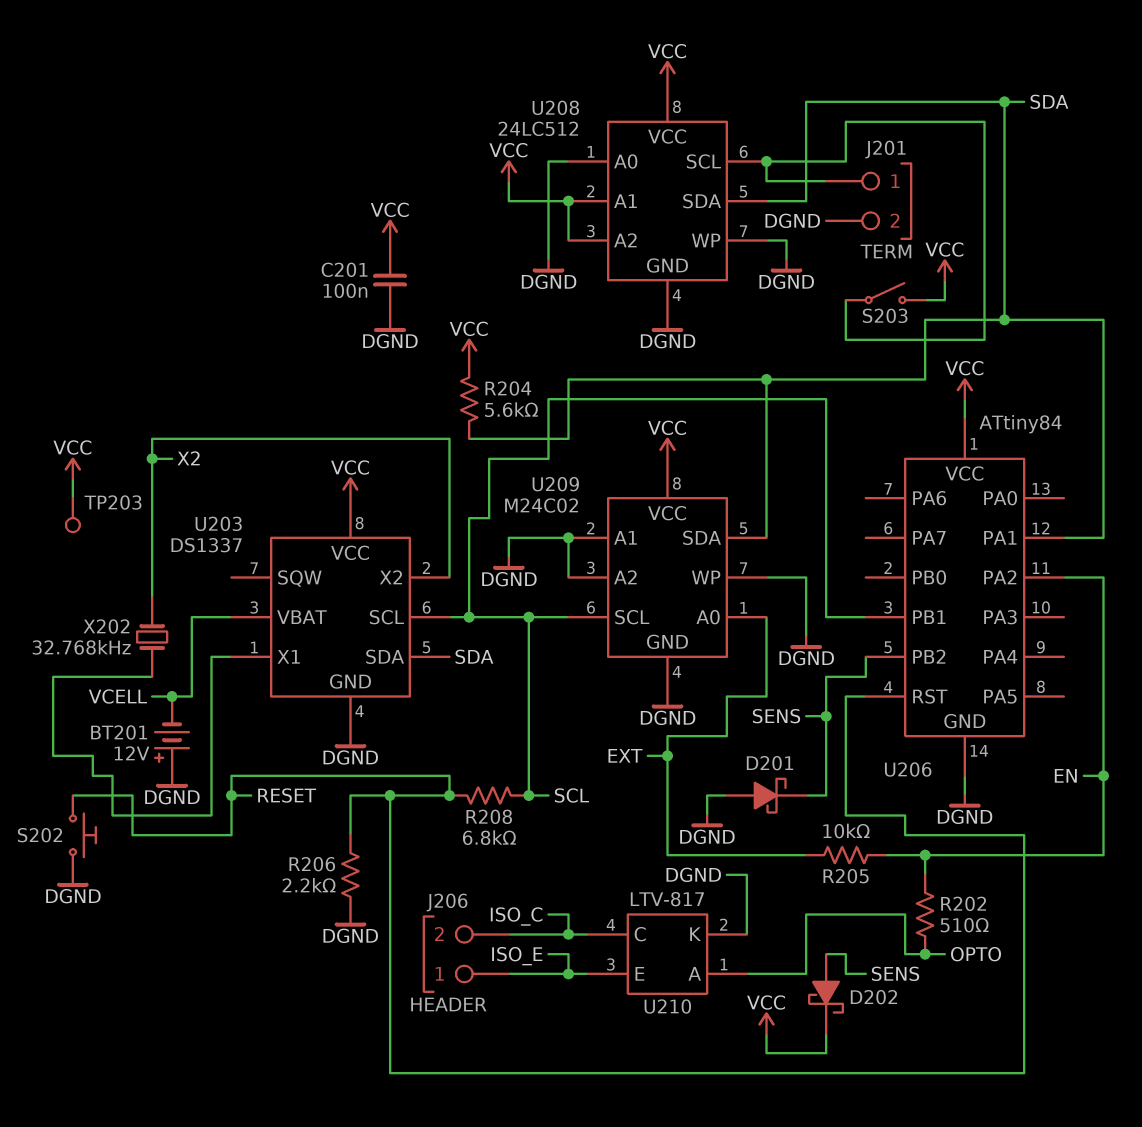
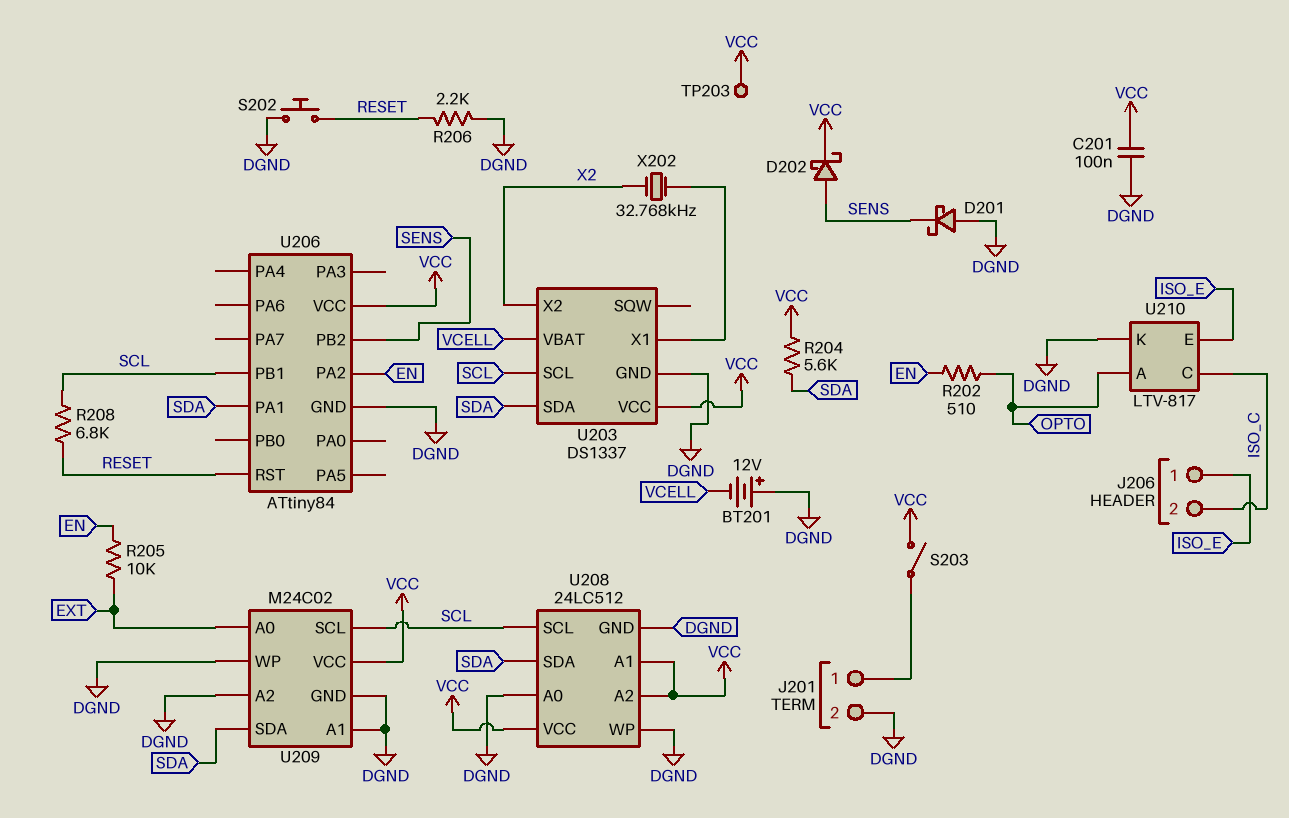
U208 pin SCL: J201/1 -> SCL

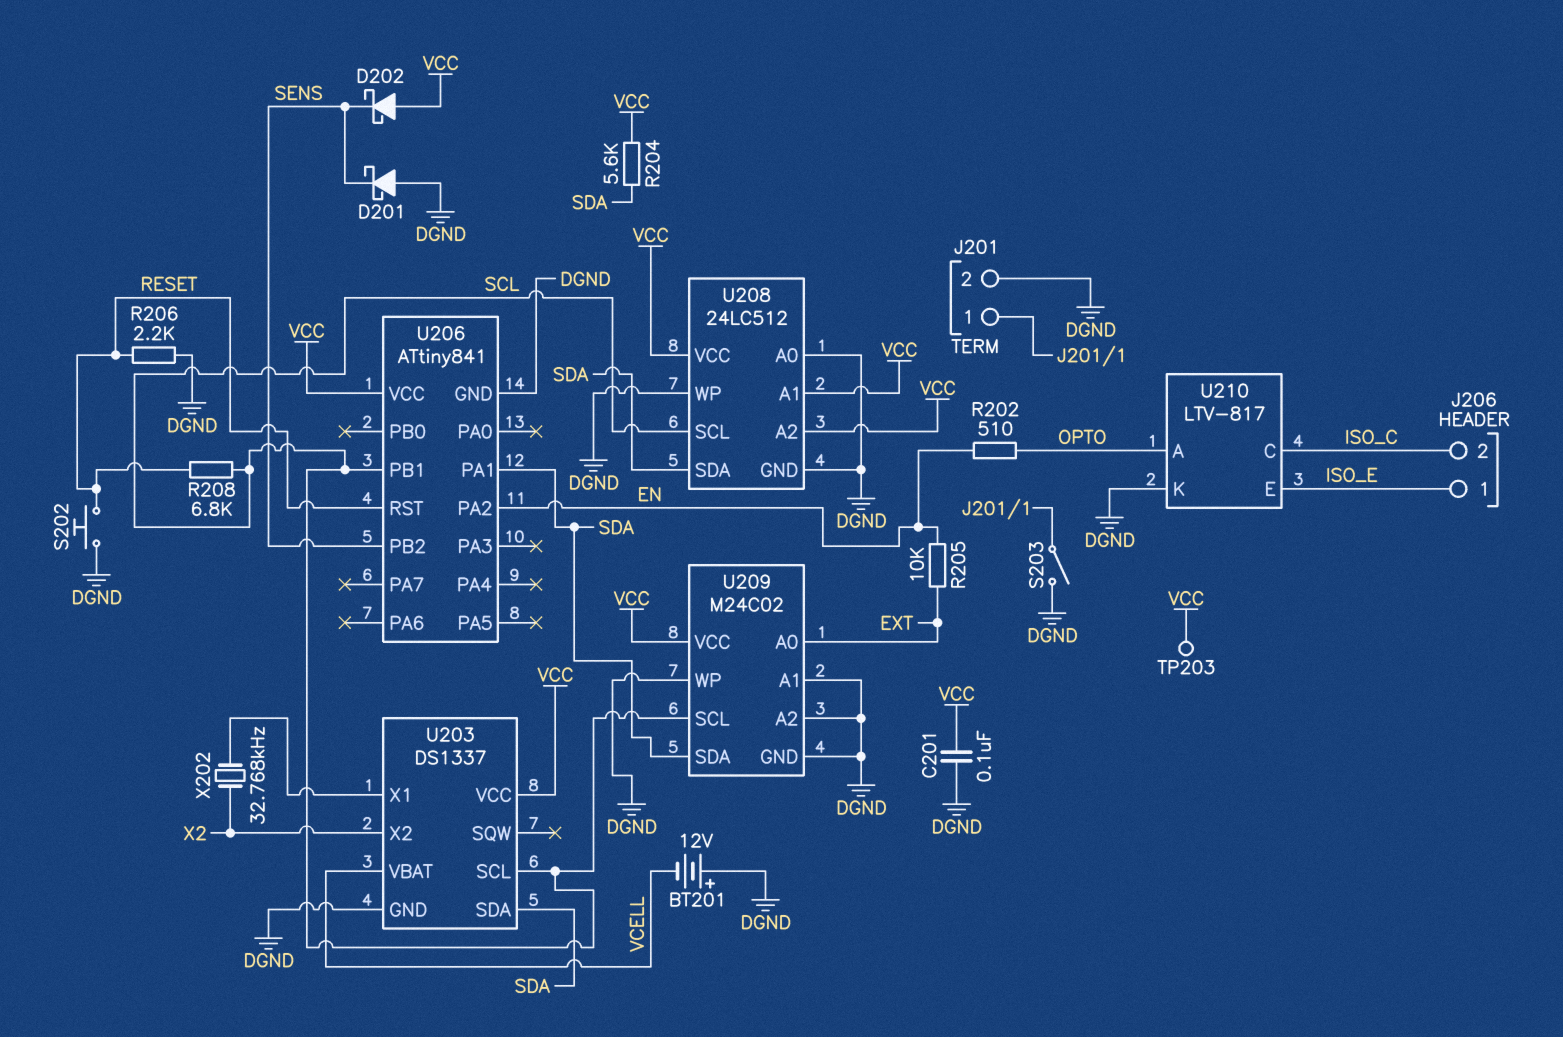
D202: schottky (A SENS, K VCC) -> schottky (A VCC, K SENS)
S203: switch (J201/1, VCC) -> switch (DGND, J201/1)
U206: ATtiny84 -> ATtiny841

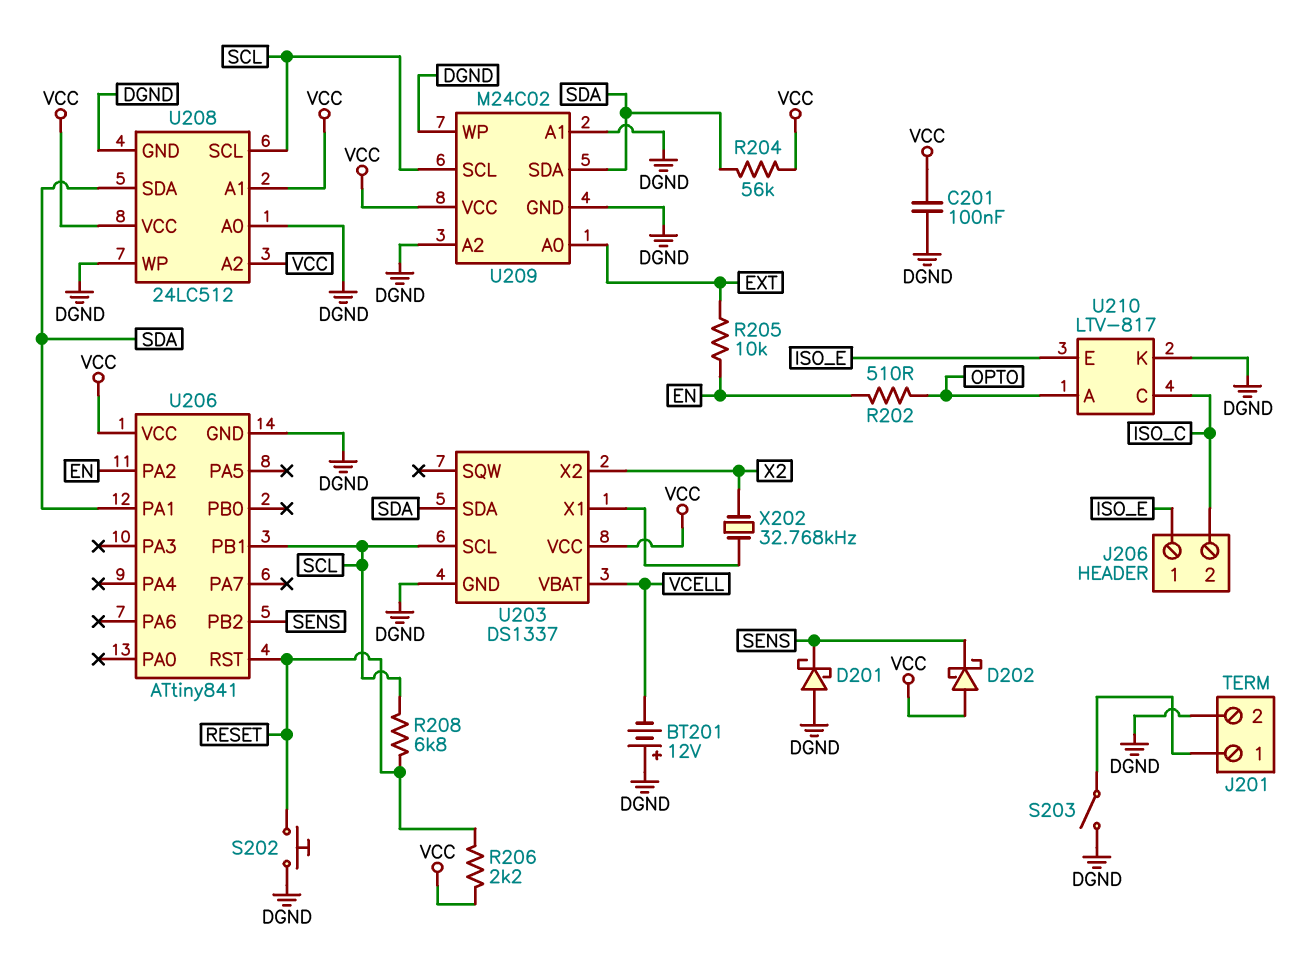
R204: 5.6k (SDA, VCC) -> 56k (SDA, VCC)
R206: 2.2k (DGND, RESET) -> 2.2k (RESET, VCC)
TP203: test point (VCC) -> none

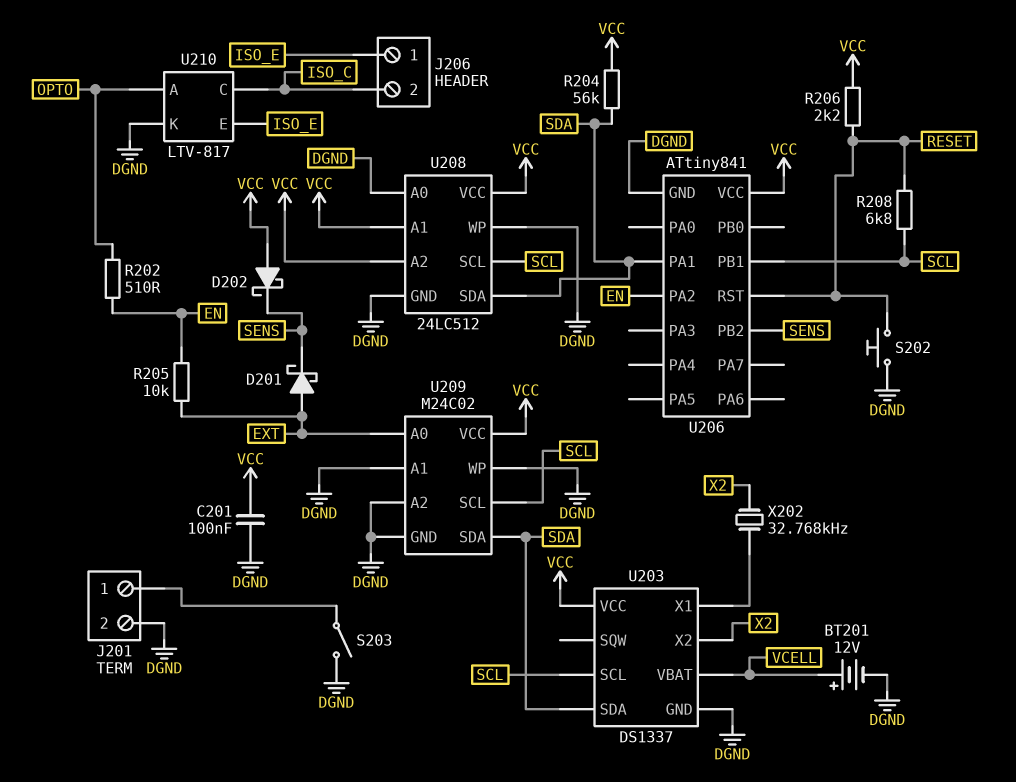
BT201: 12V (plus DGND, minus VCELL) -> 12V (plus VCELL, minus DGND)
D201: schottky (A DGND, K SENS) -> schottky (A EXT, K SENS)

